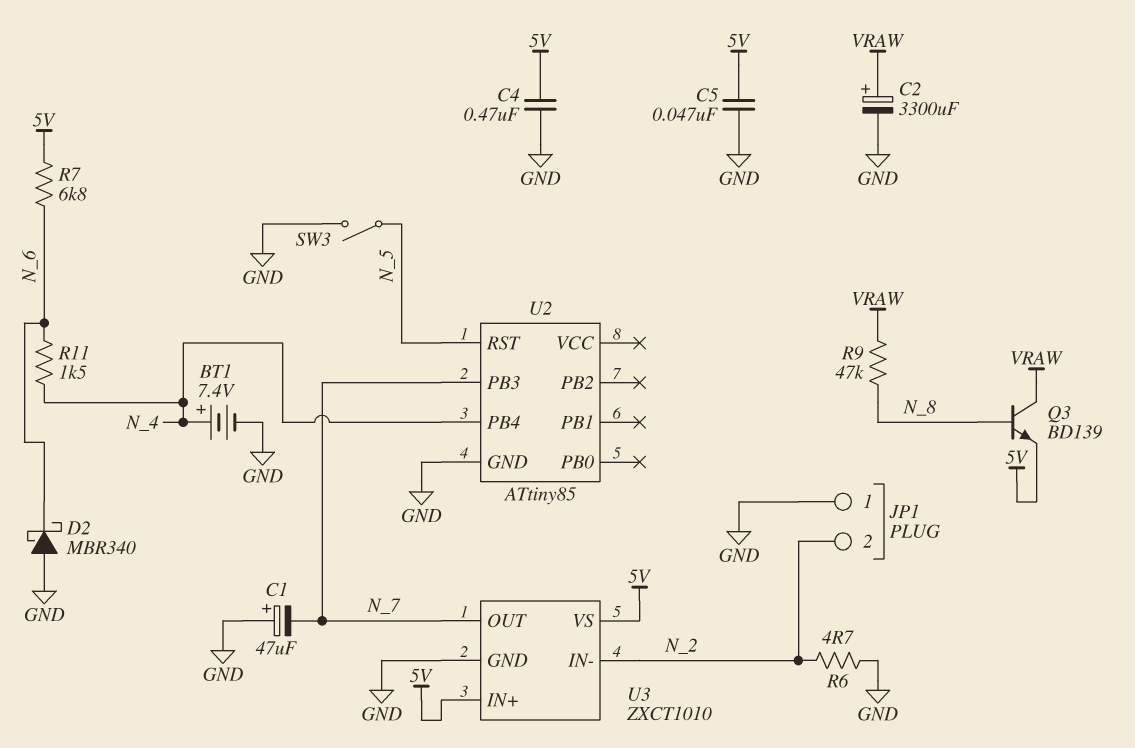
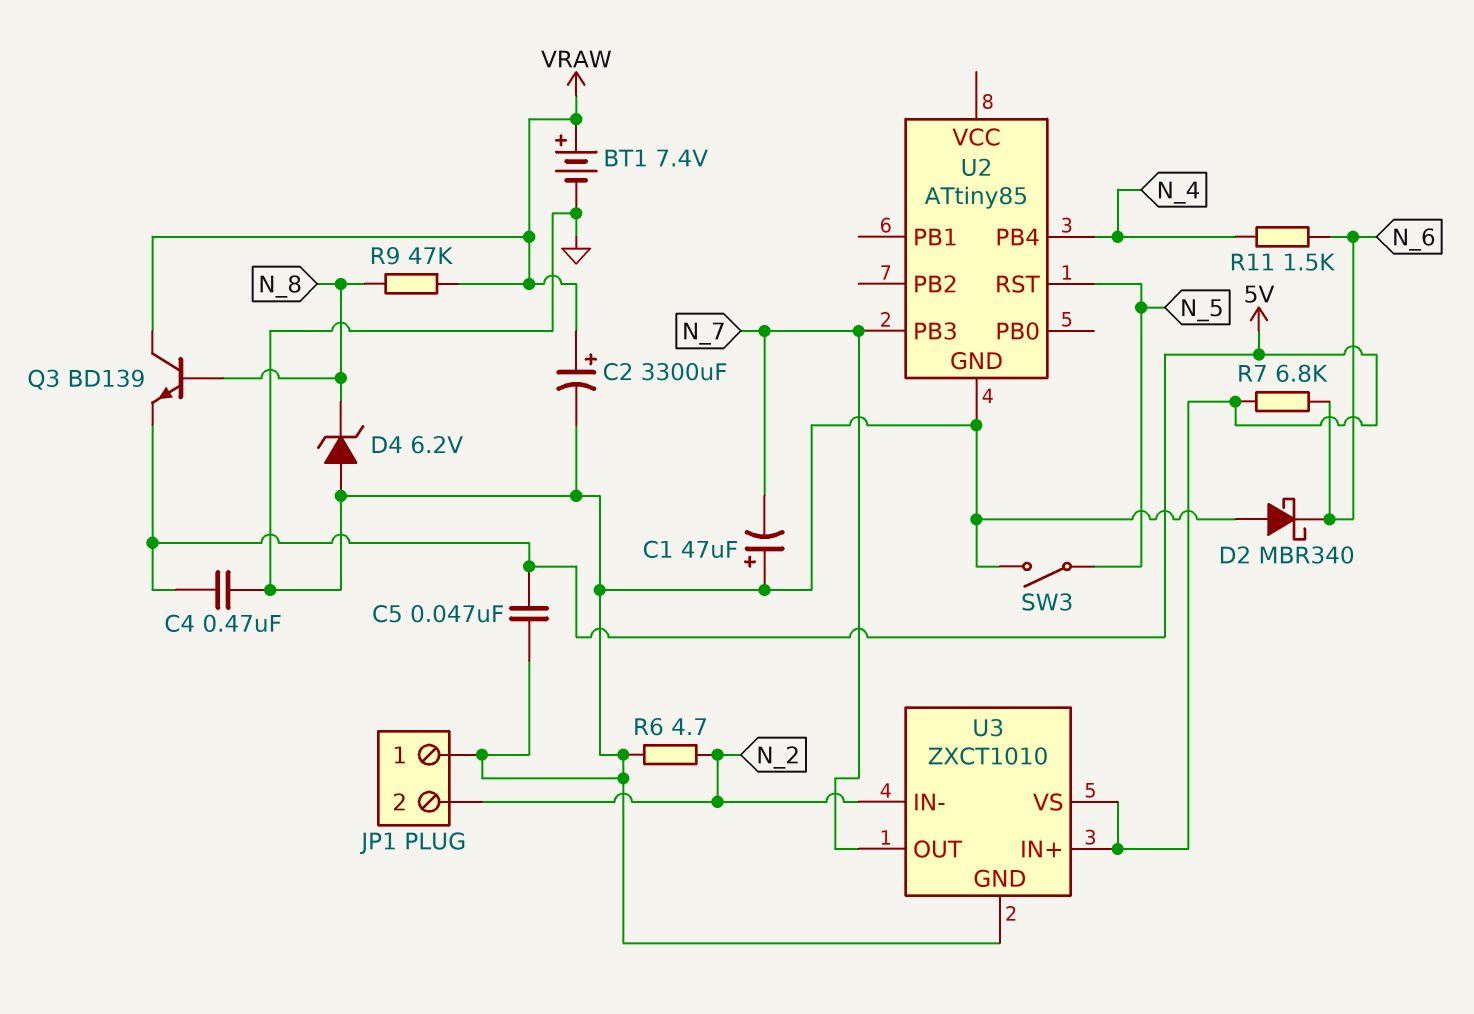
BT1: 7.4V (plus N_4, minus GND) -> 7.4V (plus VRAW, minus GND)
D4: none -> zener 6.2V (A GND, K N_8)

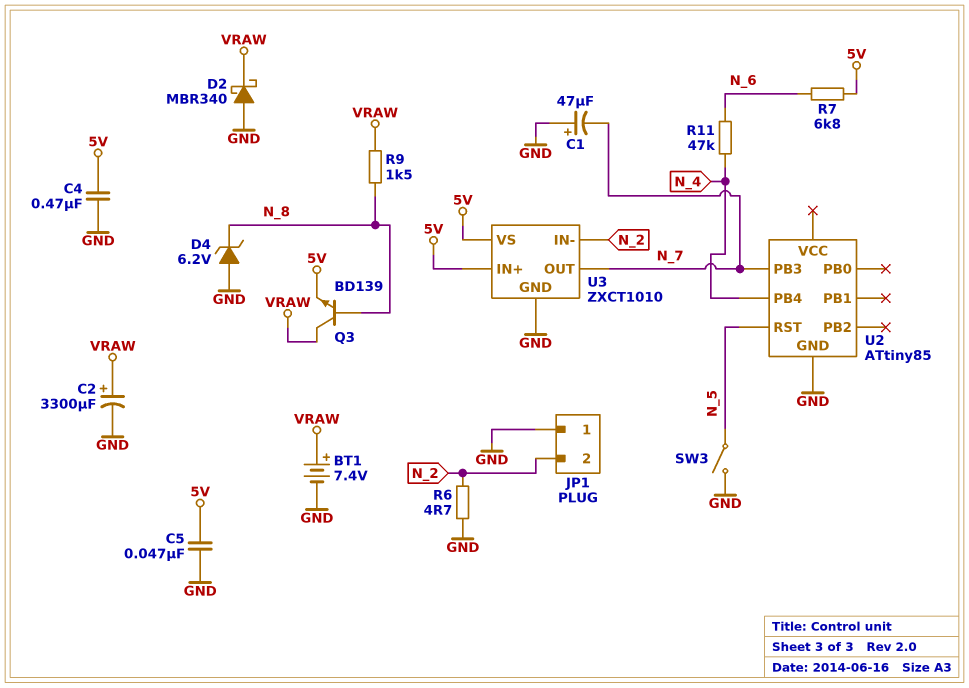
D2: schottky MBR340 (A GND, K N_6) -> schottky MBR340 (A GND, K VRAW)
R9: 47k (N_8, VRAW) -> 1.5k (N_8, VRAW)
R11: 1.5k (N_4, N_6) -> 47k (N_4, N_6)

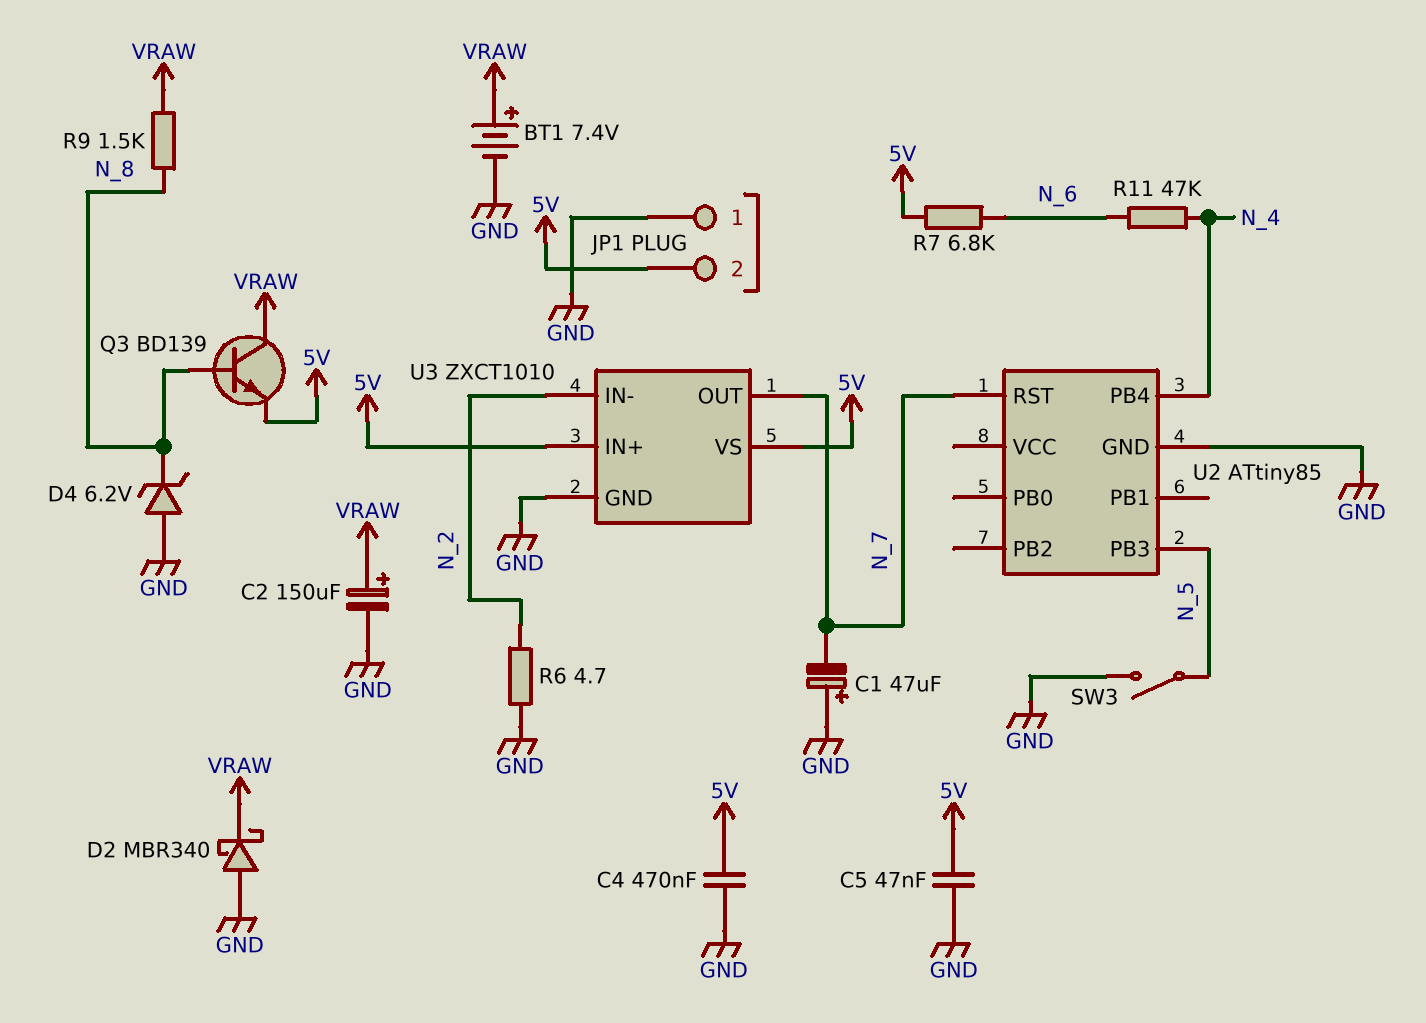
C2: 3300uF (plus VRAW, minus GND) -> 150uF (plus VRAW, minus GND)
JP1 pin 2: N_2 -> 5V
U2 pin PB3: N_7 -> N_5
U2 pin RST: N_5 -> N_7

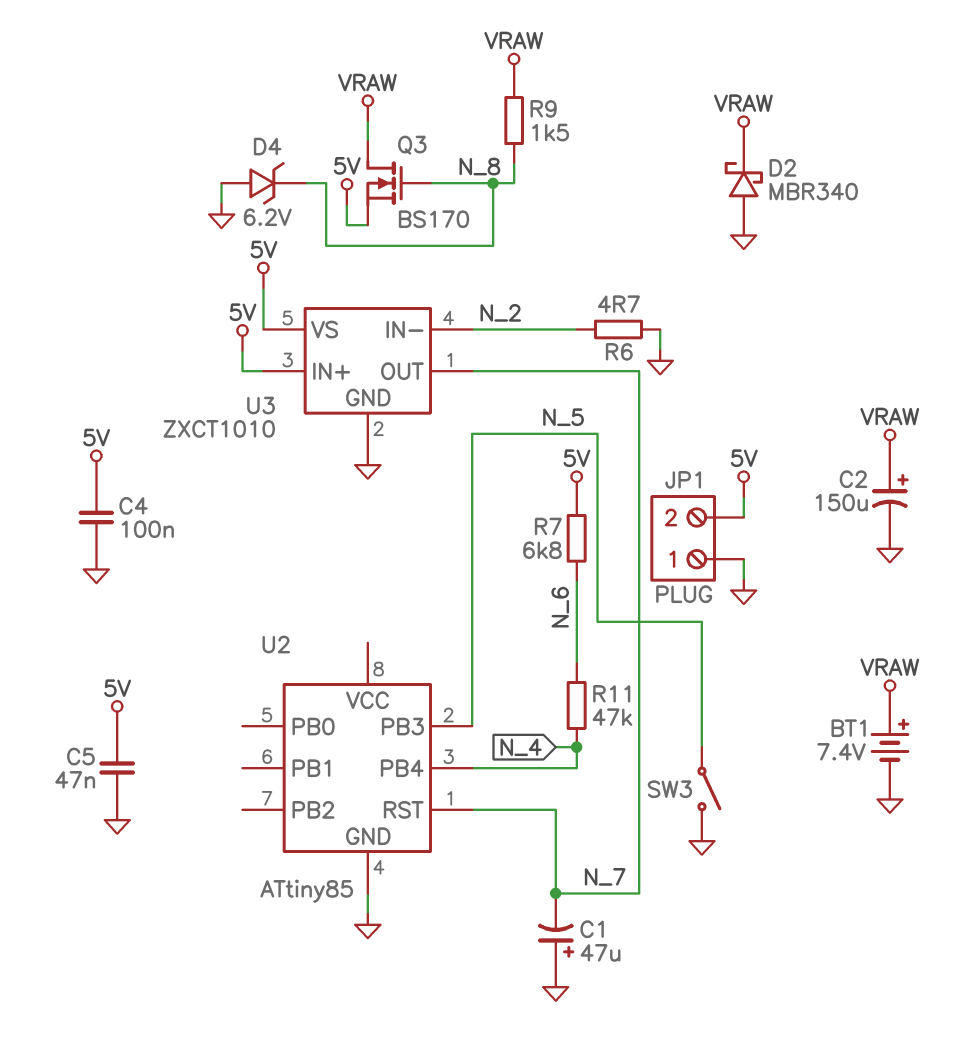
C4: 470nF (5V, GND) -> 100nF (5V, GND)
Q3: NPN BD139 (B N_8, C VRAW, E 5V) -> NMOS BS170 (G N_8, D VRAW, S 5V)

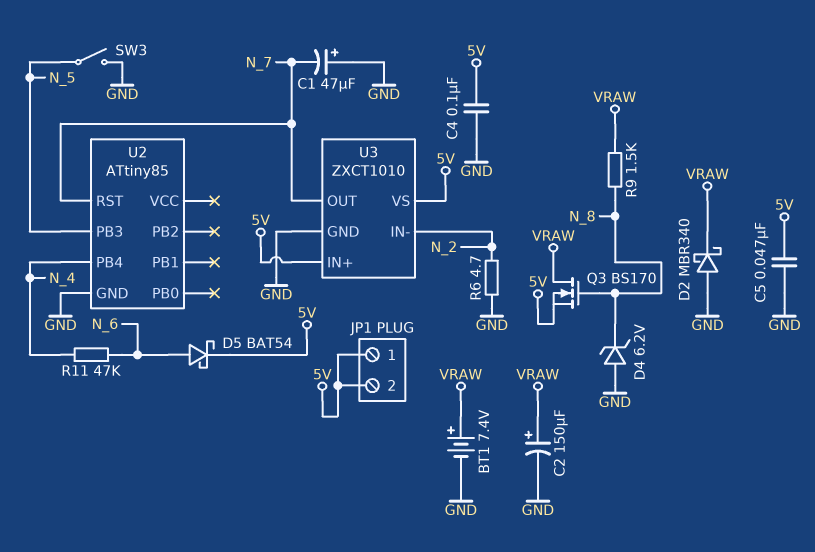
D5: none -> schottky BAT54 (A N_6, K 5V)
JP1 pin 1: GND -> 5V
R7: 6.8k (5V, N_6) -> none

